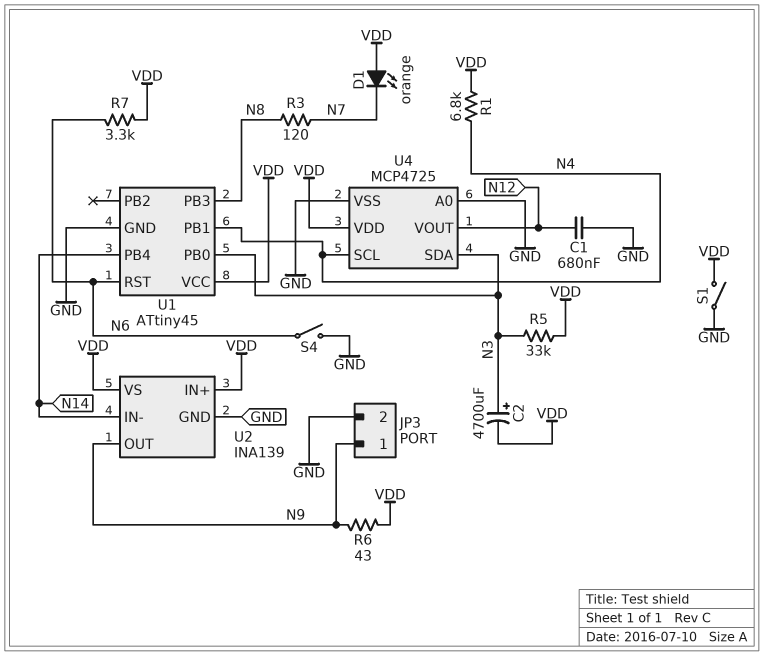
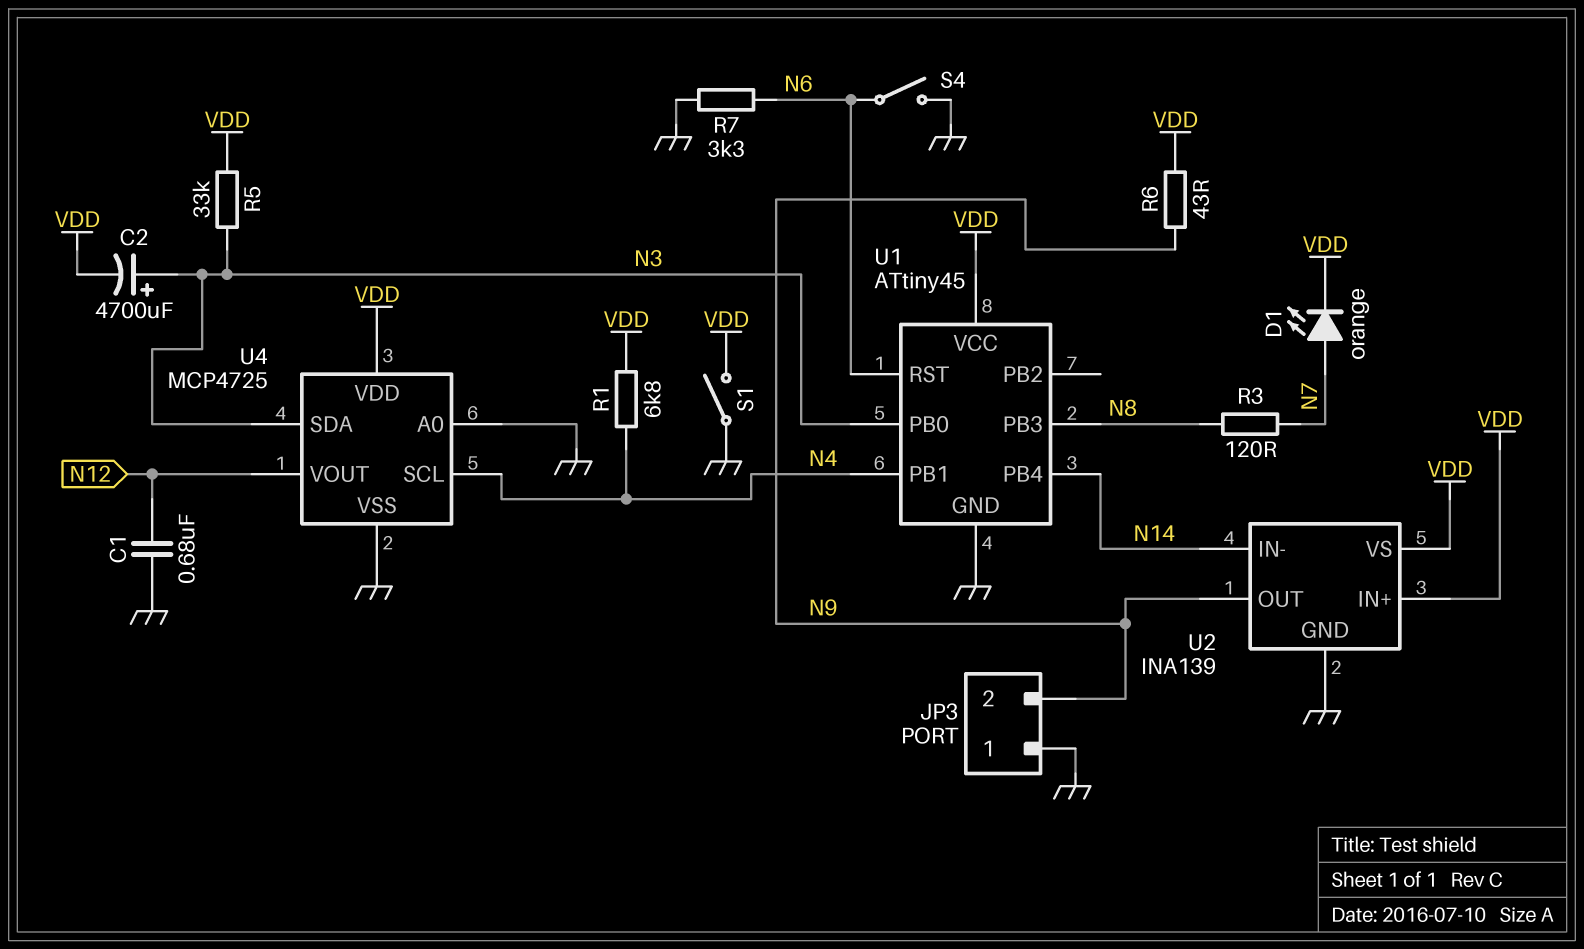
D1: LED orange (A VDD, K N7) -> LED orange (A N7, K VDD)
JP3 pin 1: N9 -> GND
JP3 pin 2: GND -> N9
R7: 3.3k (N6, VDD) -> 3.3k (GND, N6)

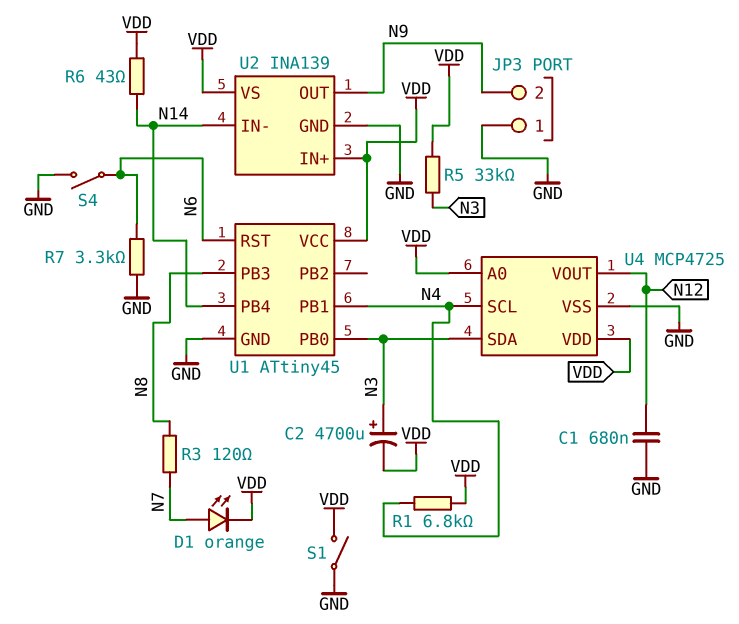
R6: 43 (N9, VDD) -> 43 (N14, VDD)
U4 pin A0: GND -> VDD

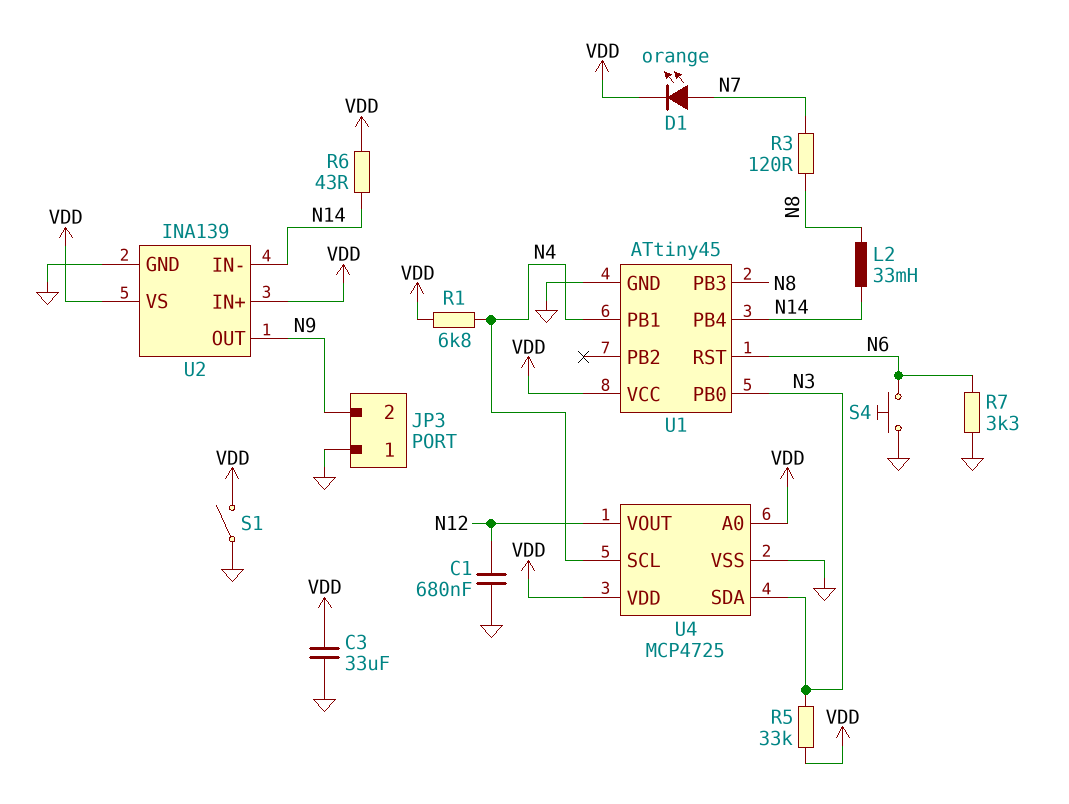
C2: 4700uF (plus N3, minus VDD) -> none
C3: none -> 33uF (GND, VDD)
L2: none -> 33mH (N8, N14)
S4: switch (GND, N6) -> button (GND, N6)

